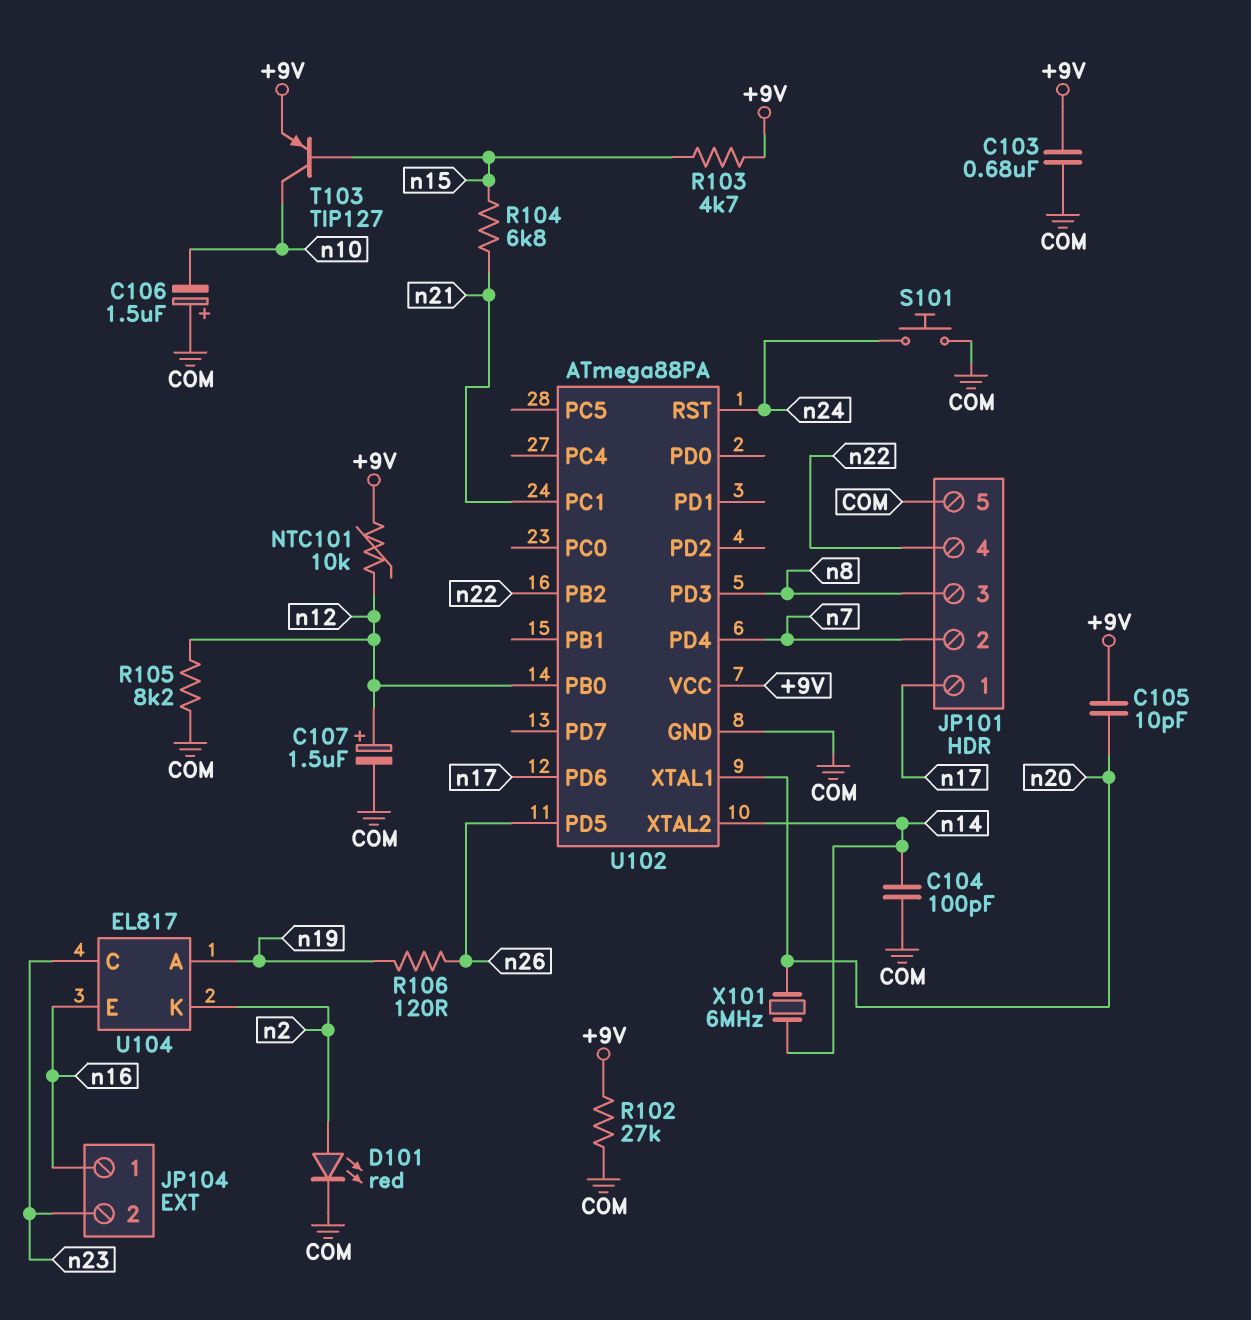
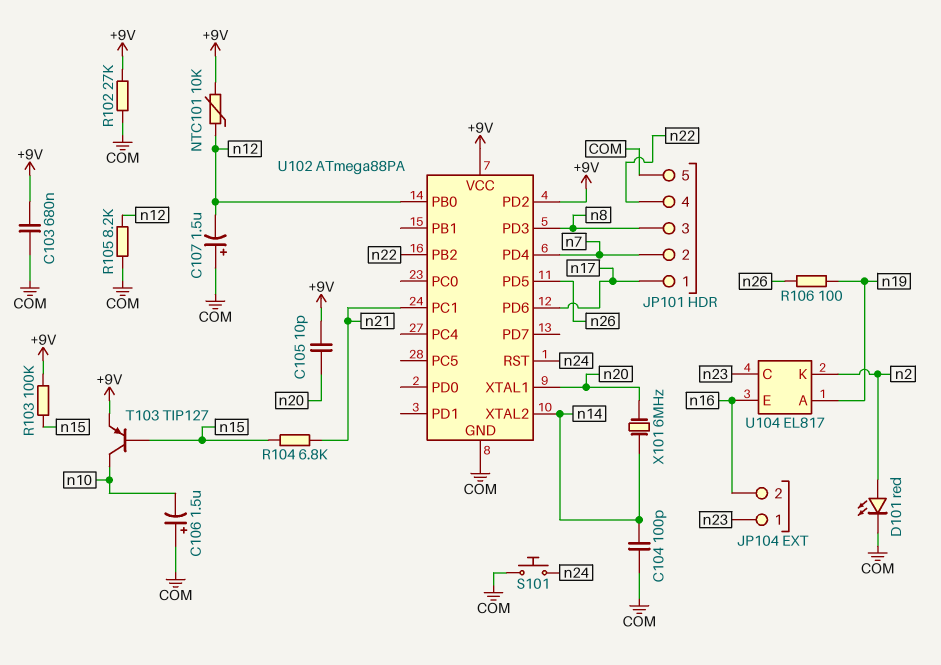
C107: 1.5uF (plus n12, minus COM) -> 1.5uF (plus COM, minus n12)
JP104 pin 1: n16 -> n23
JP104 pin 2: n23 -> n16
R103: 4.7k (+9V, n15) -> 100k (+9V, n15)
R106: 120 (n19, n26) -> 100 (n19, n26)
U102 pin PD2: none -> +9V

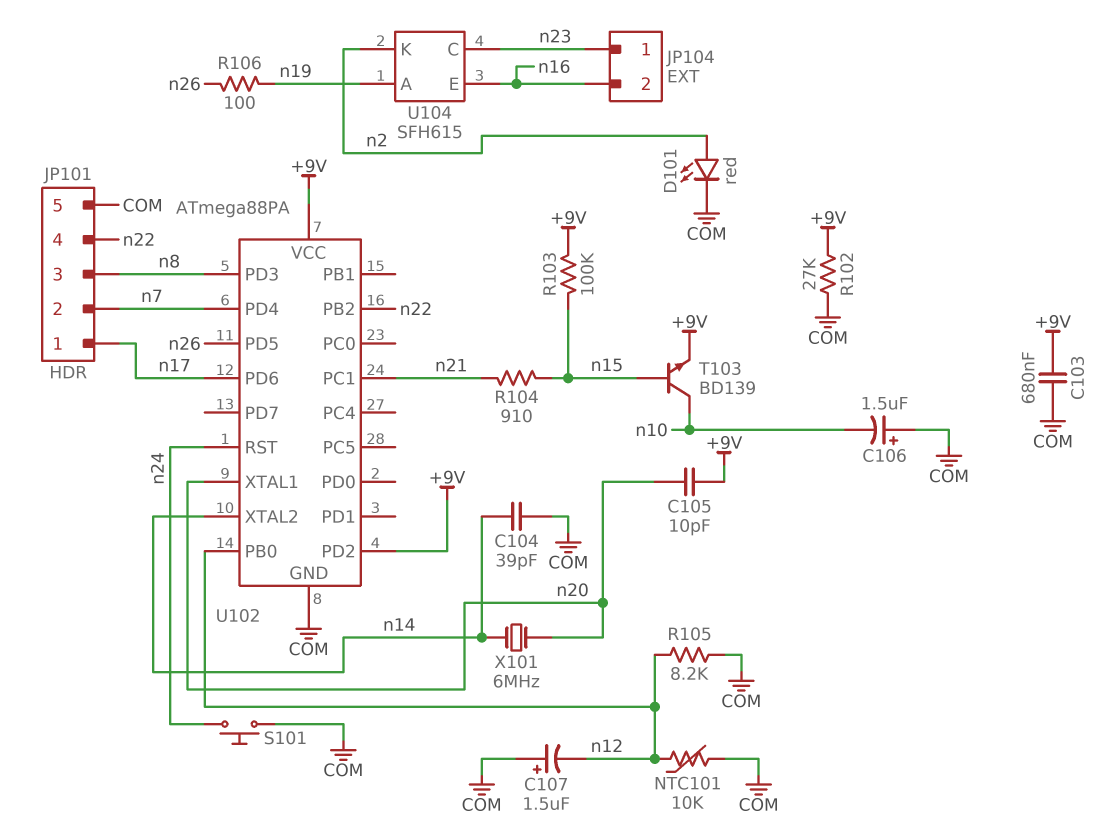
C104: 100pF (COM, n14) -> 39pF (COM, n14)
NTC101: 10k (+9V, n12) -> 10k (COM, n12)
R104: 6.8k (n15, n21) -> 910 (n15, n21)
T103: PNP TIP127 (B n15, C n10, E +9V) -> NPN BD139 (B n15, C n10, E +9V)
U104: EL817 -> SFH615

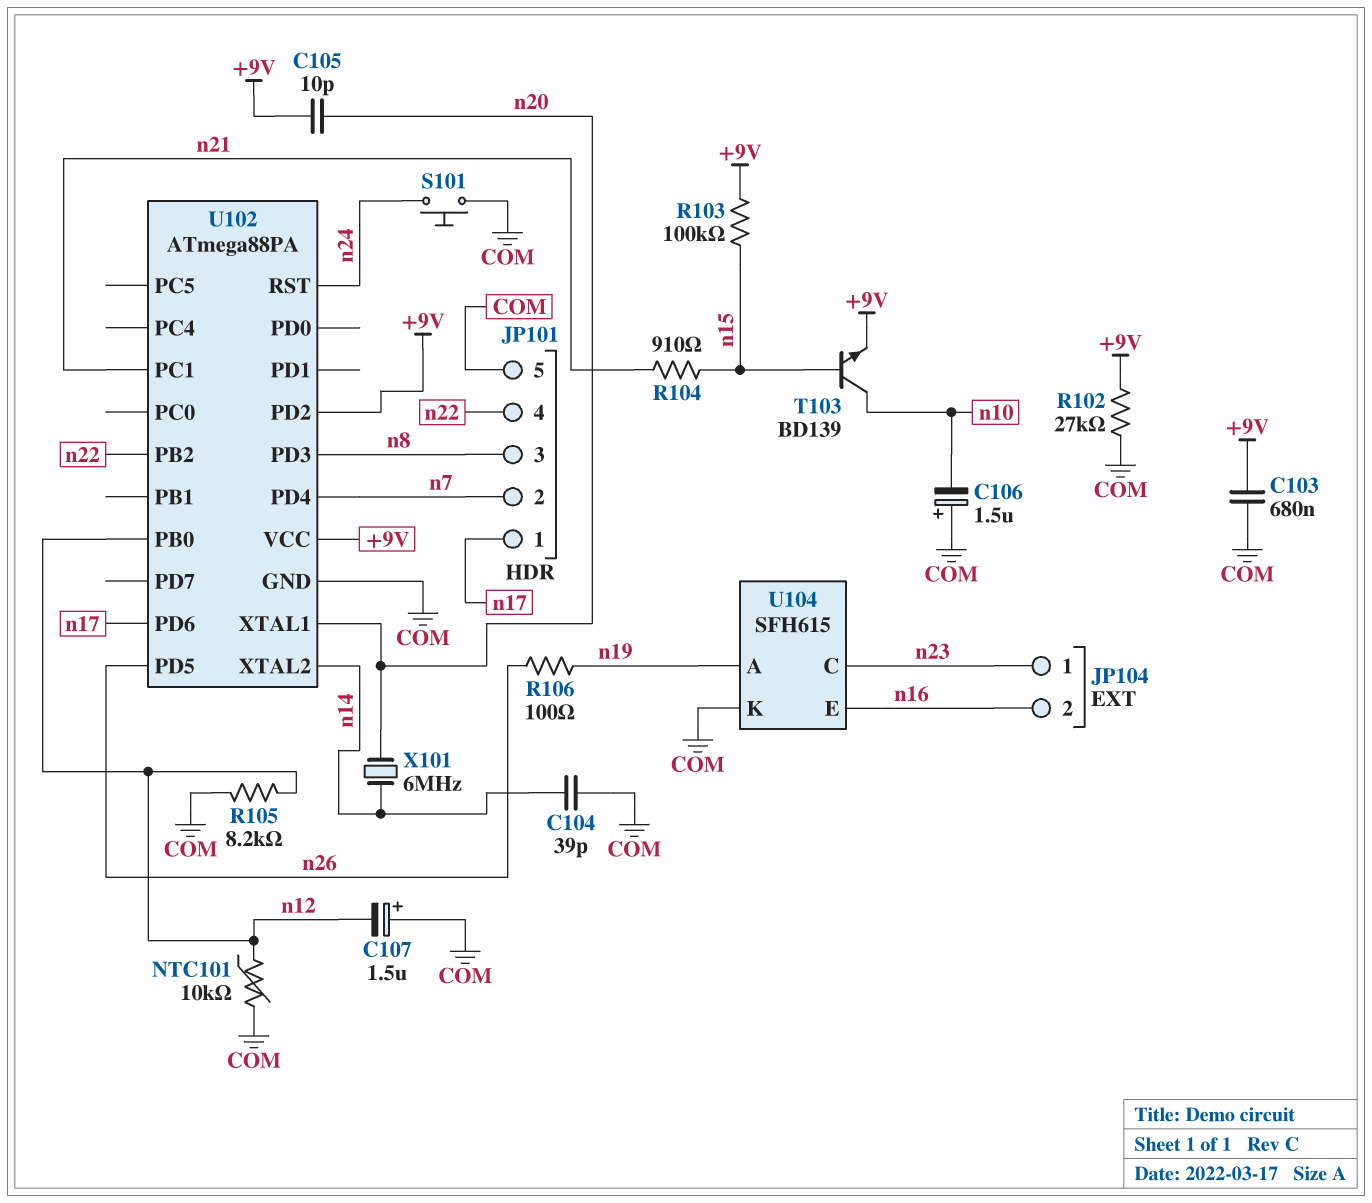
D101: LED red (A n2, K COM) -> none
U104 pin K: n2 -> COM

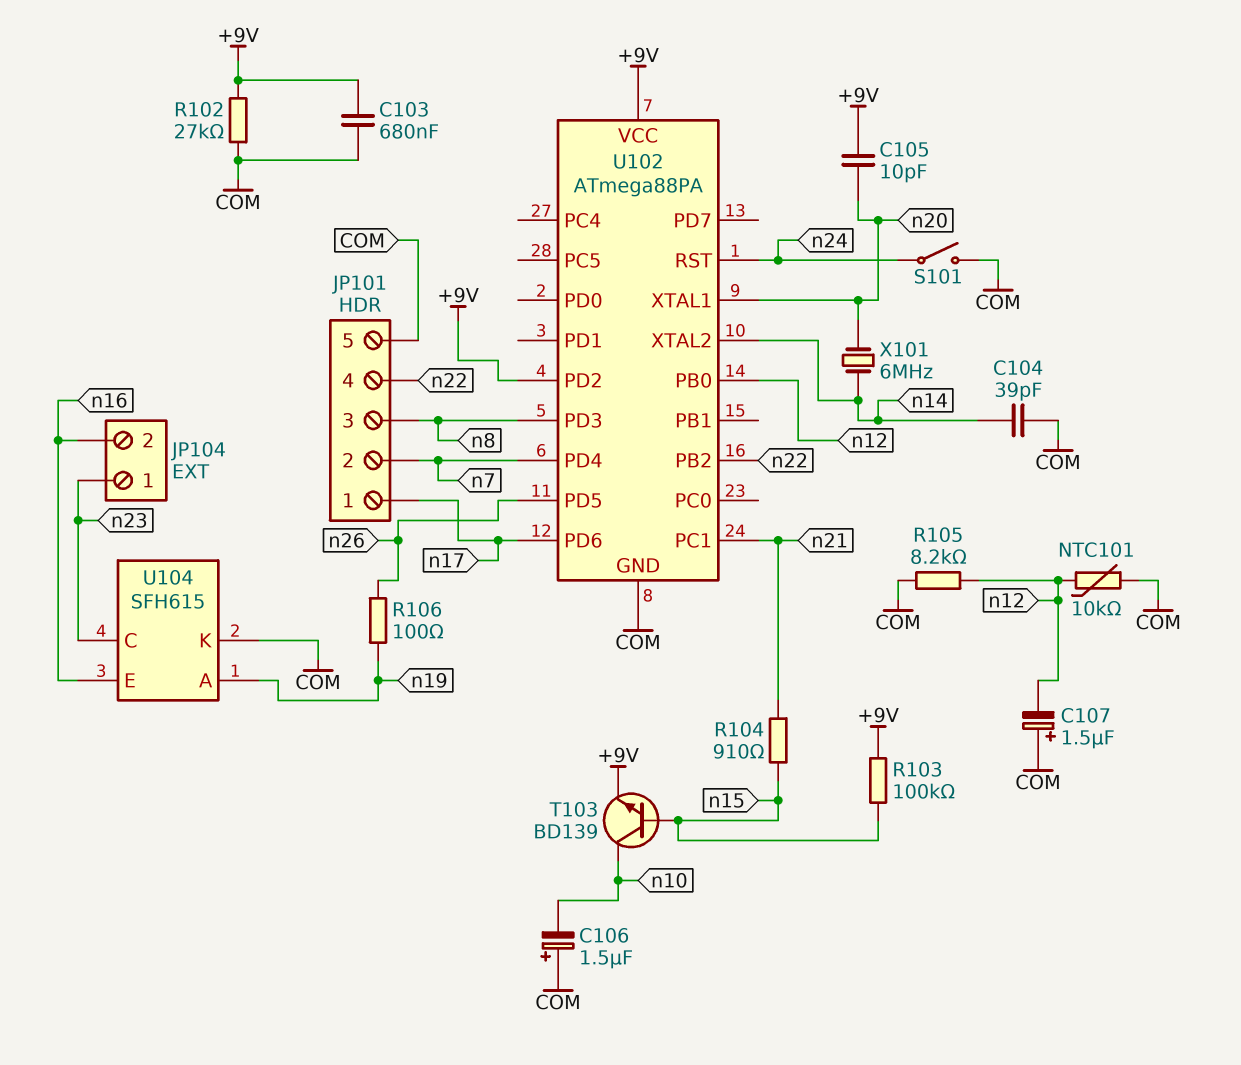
S101: button (COM, n24) -> switch (COM, n24)

